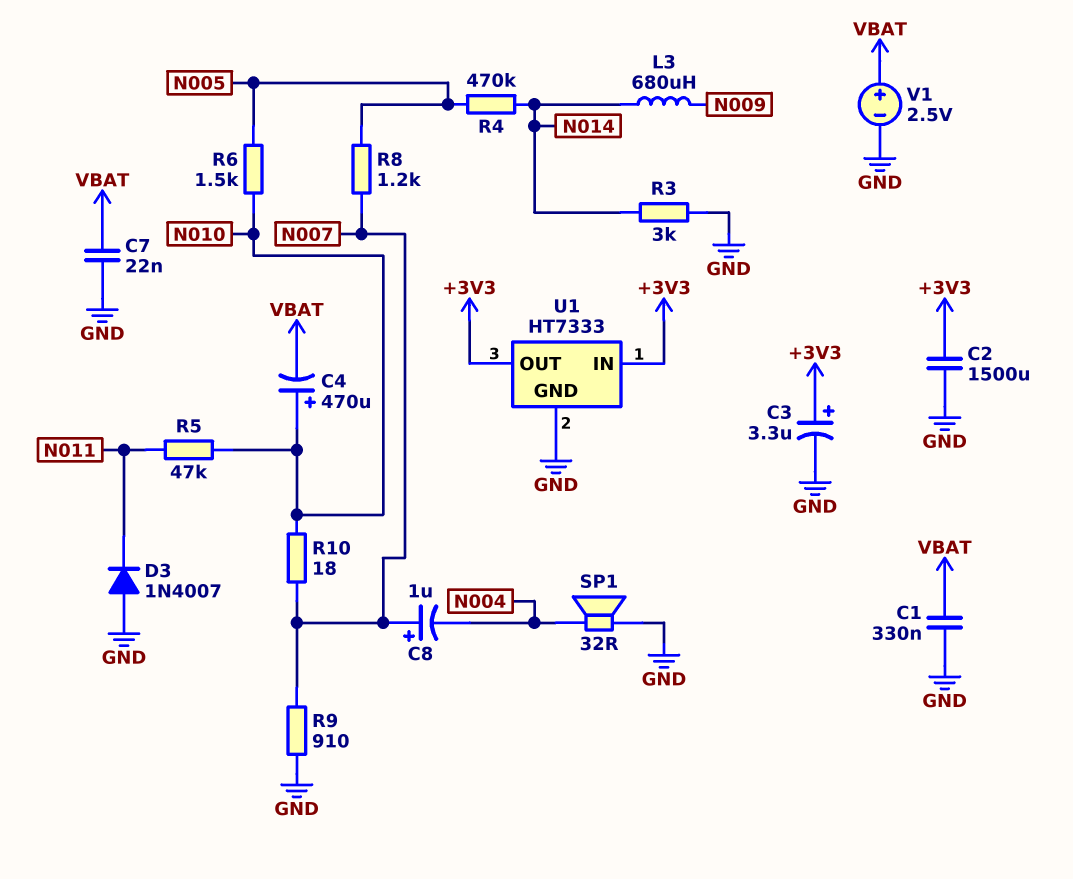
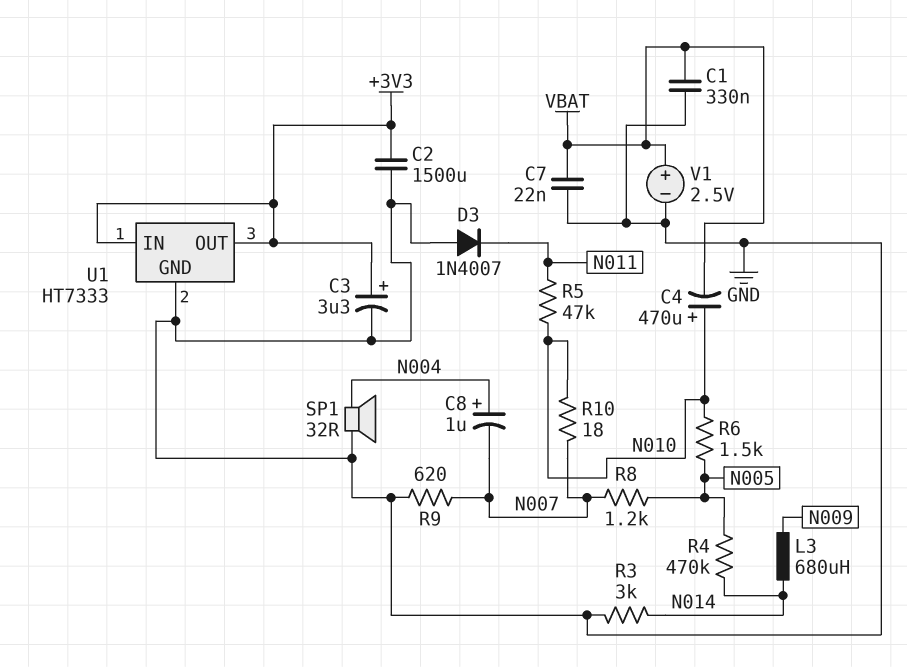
C8: 1uF (plus N007, minus N004) -> 1uF (plus N004, minus N007)
R9: 910 (GND, N007) -> 620 (GND, N007)

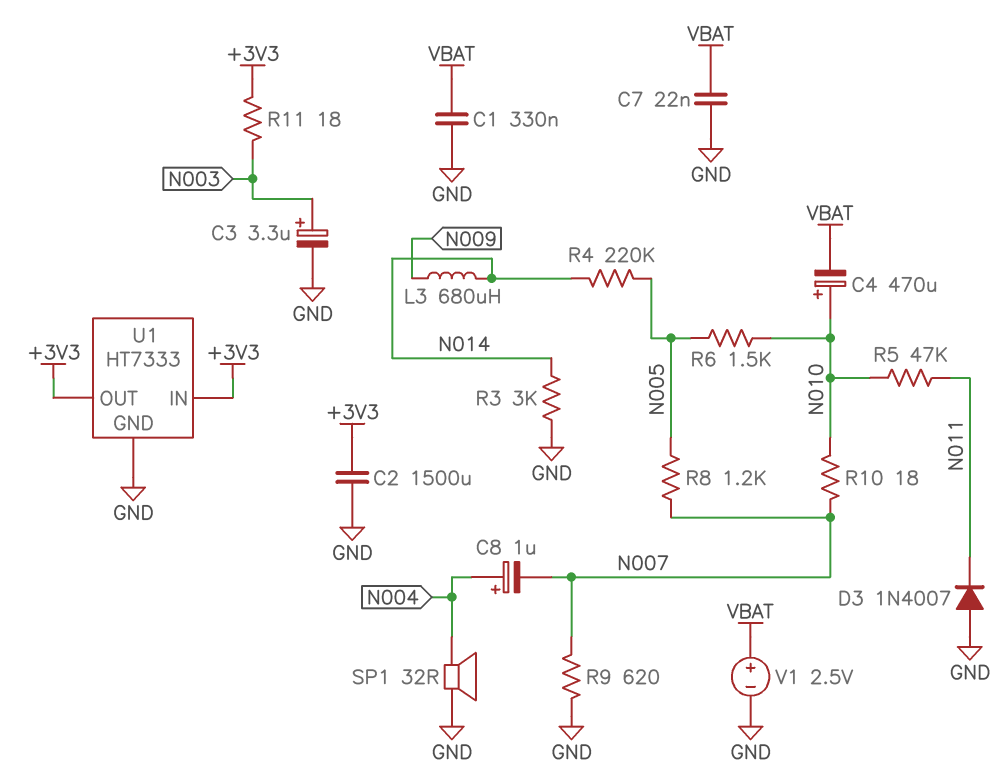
C3: 3.3uF (plus +3V3, minus GND) -> 3.3uF (plus N003, minus GND)
R4: 470k (N005, N014) -> 220k (N005, N014)
R11: none -> 18 (+3V3, N003)

